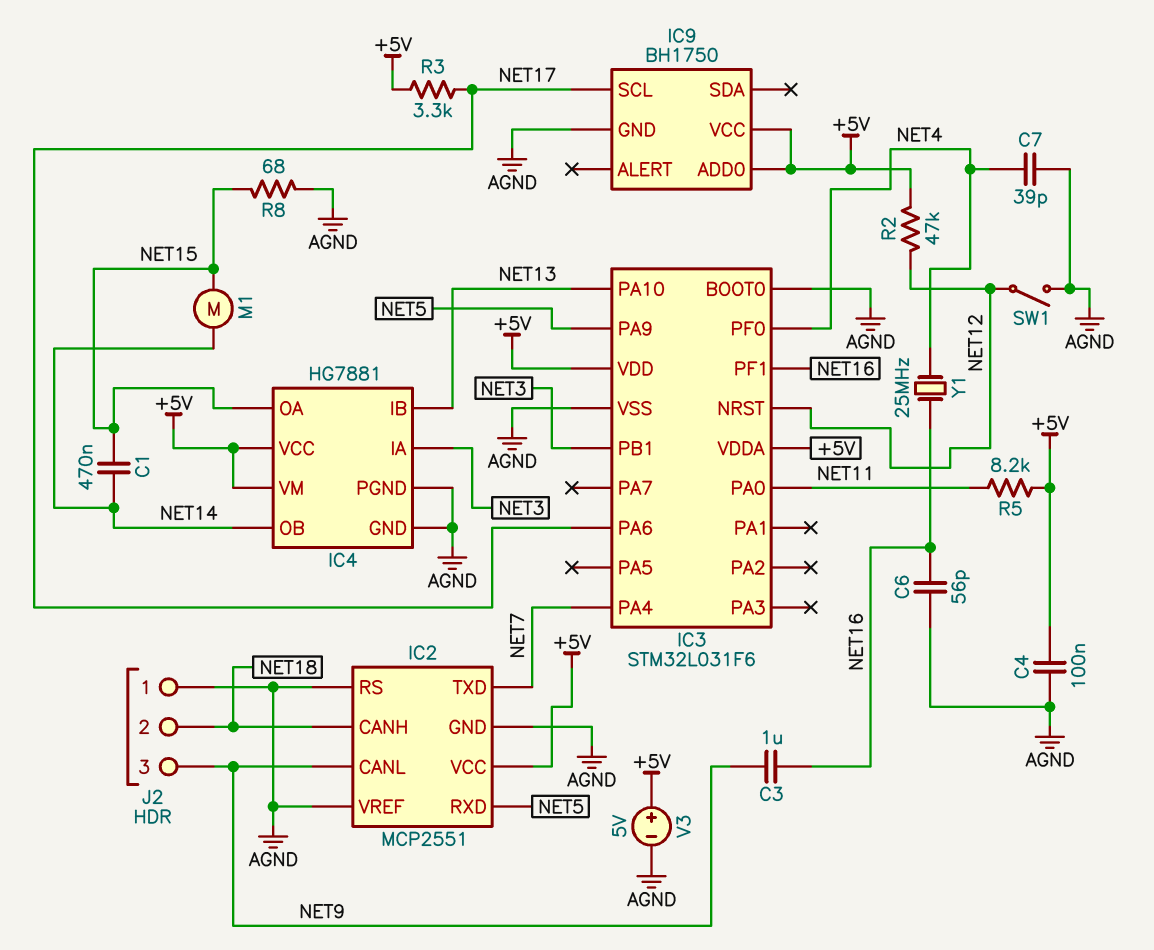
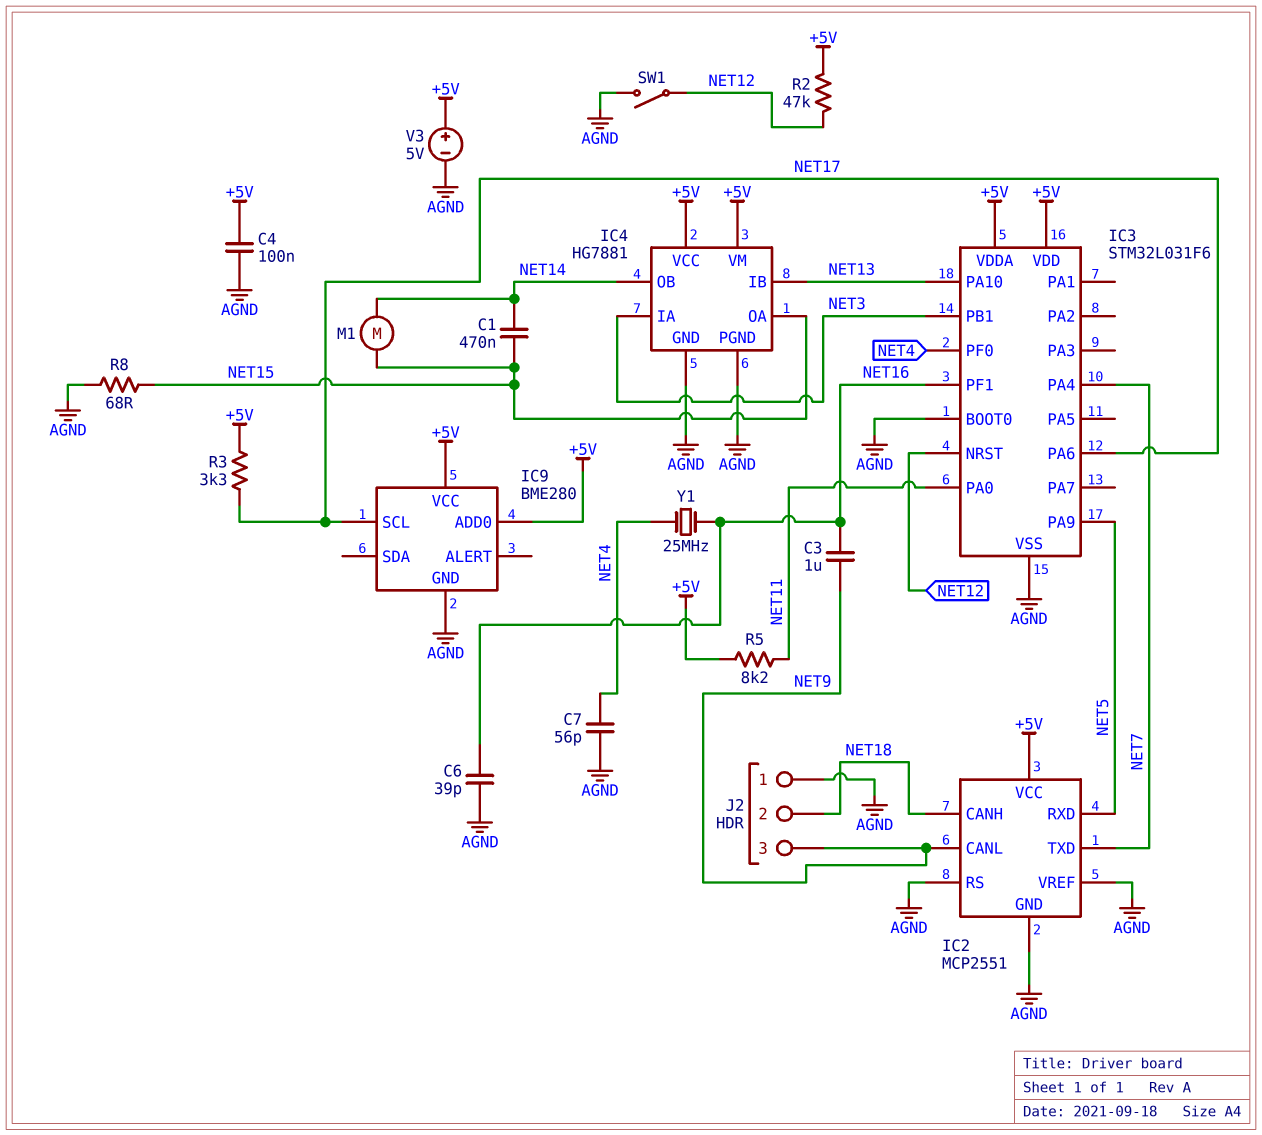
C6: 56pF (AGND, NET16) -> 39pF (AGND, NET16)
C7: 39pF (AGND, NET4) -> 56pF (AGND, NET4)
IC9: BH1750 -> BME280

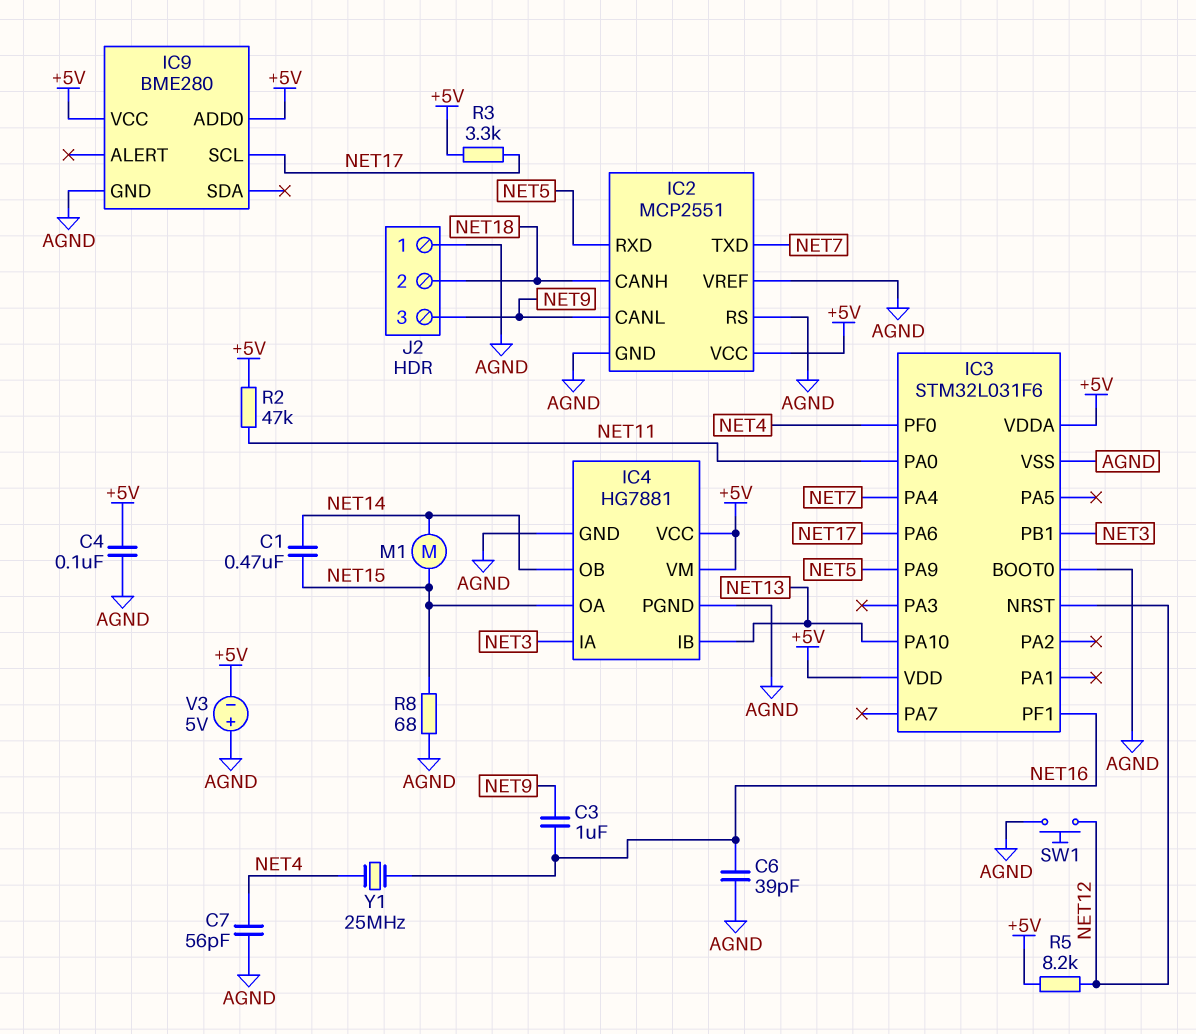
R2: 47k (+5V, NET12) -> 47k (+5V, NET11)
R5: 8.2k (+5V, NET11) -> 8.2k (+5V, NET12)
SW1: switch (AGND, NET12) -> button (AGND, NET12)
V3: 5V (plus +5V, minus AGND) -> 5V (plus AGND, minus +5V)

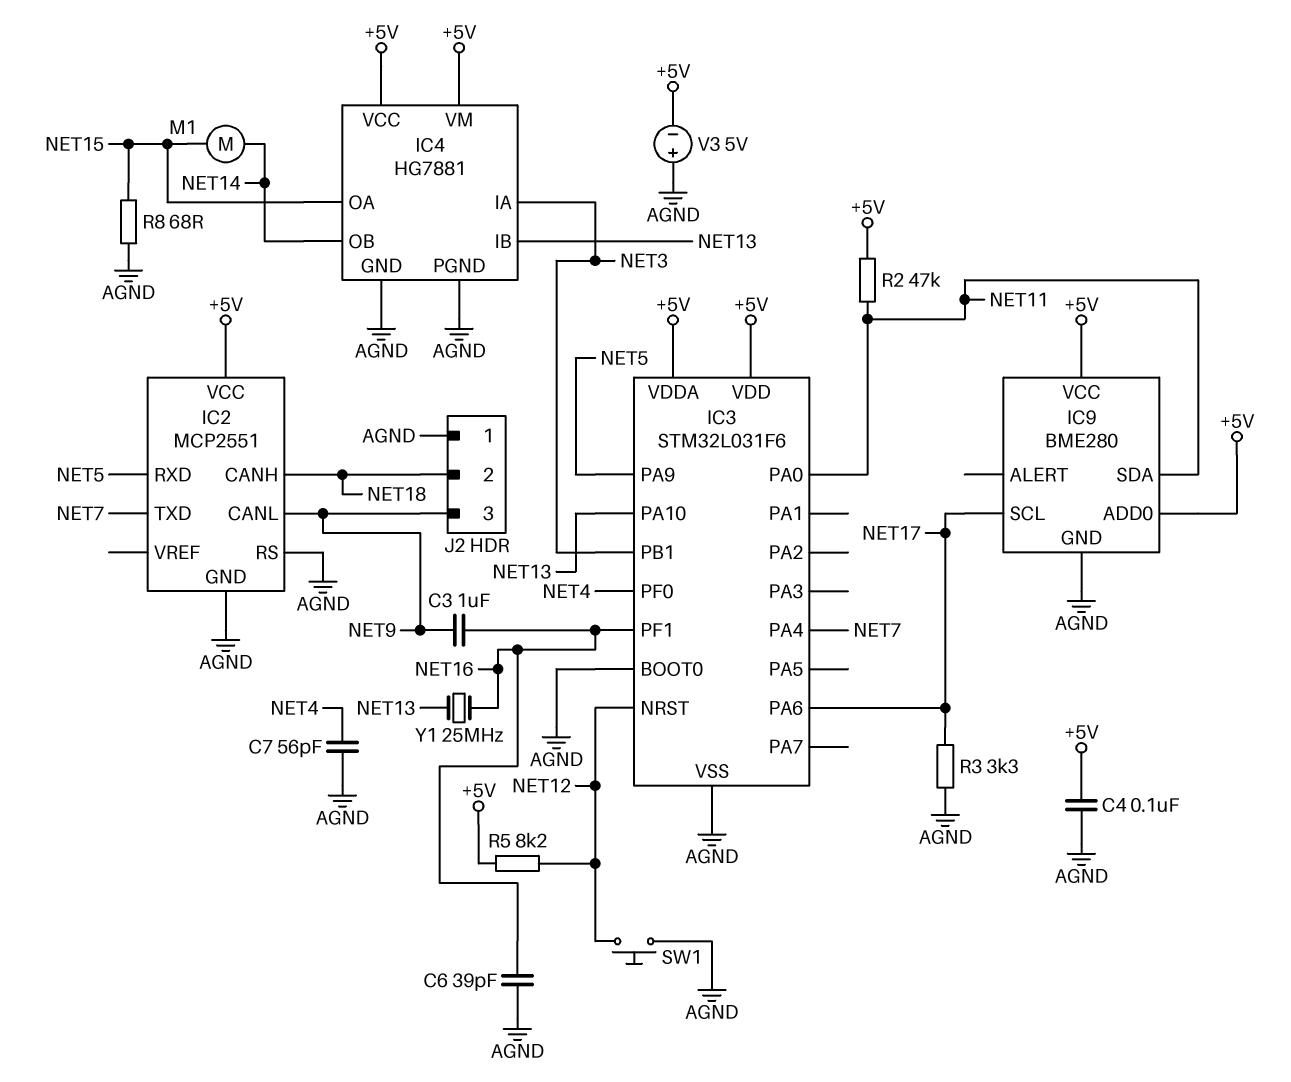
C1: 470nF (NET14, NET15) -> none
IC2 pin VREF: AGND -> none
IC9 pin SDA: none -> NET11
R3: 3.3k (+5V, NET17) -> 3.3k (AGND, NET17)
Y1: 25MHz (NET4, NET16) -> 25MHz (NET13, NET16)

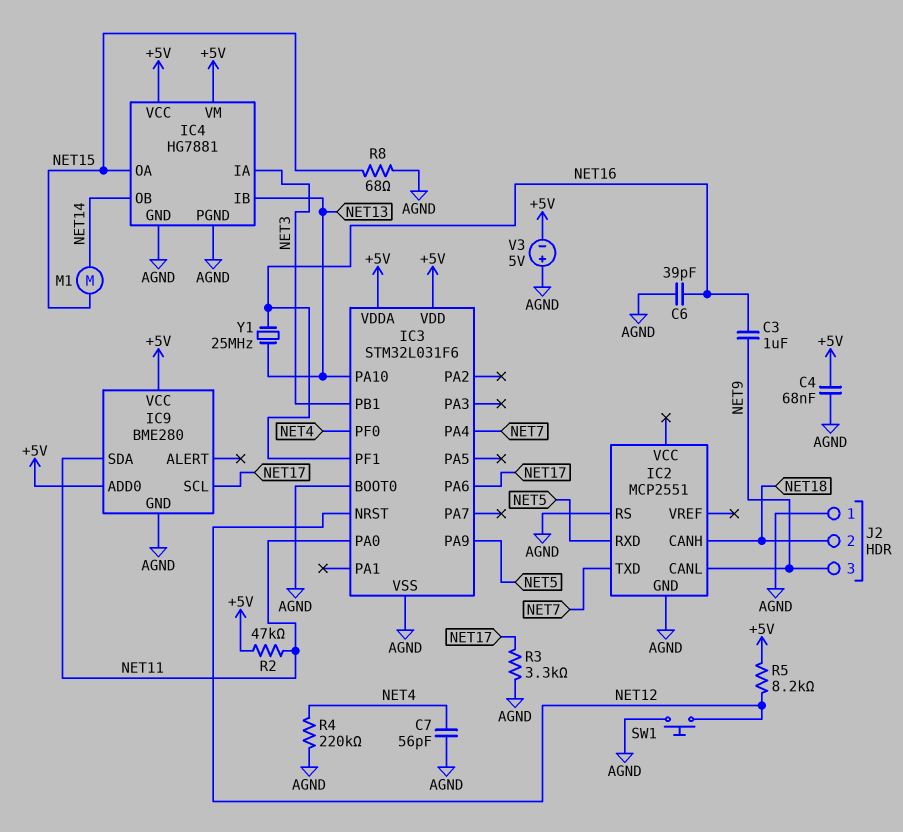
C4: 100nF (+5V, AGND) -> 68nF (+5V, AGND)
IC2 pin VCC: +5V -> none
R4: none -> 220k (AGND, NET4)

